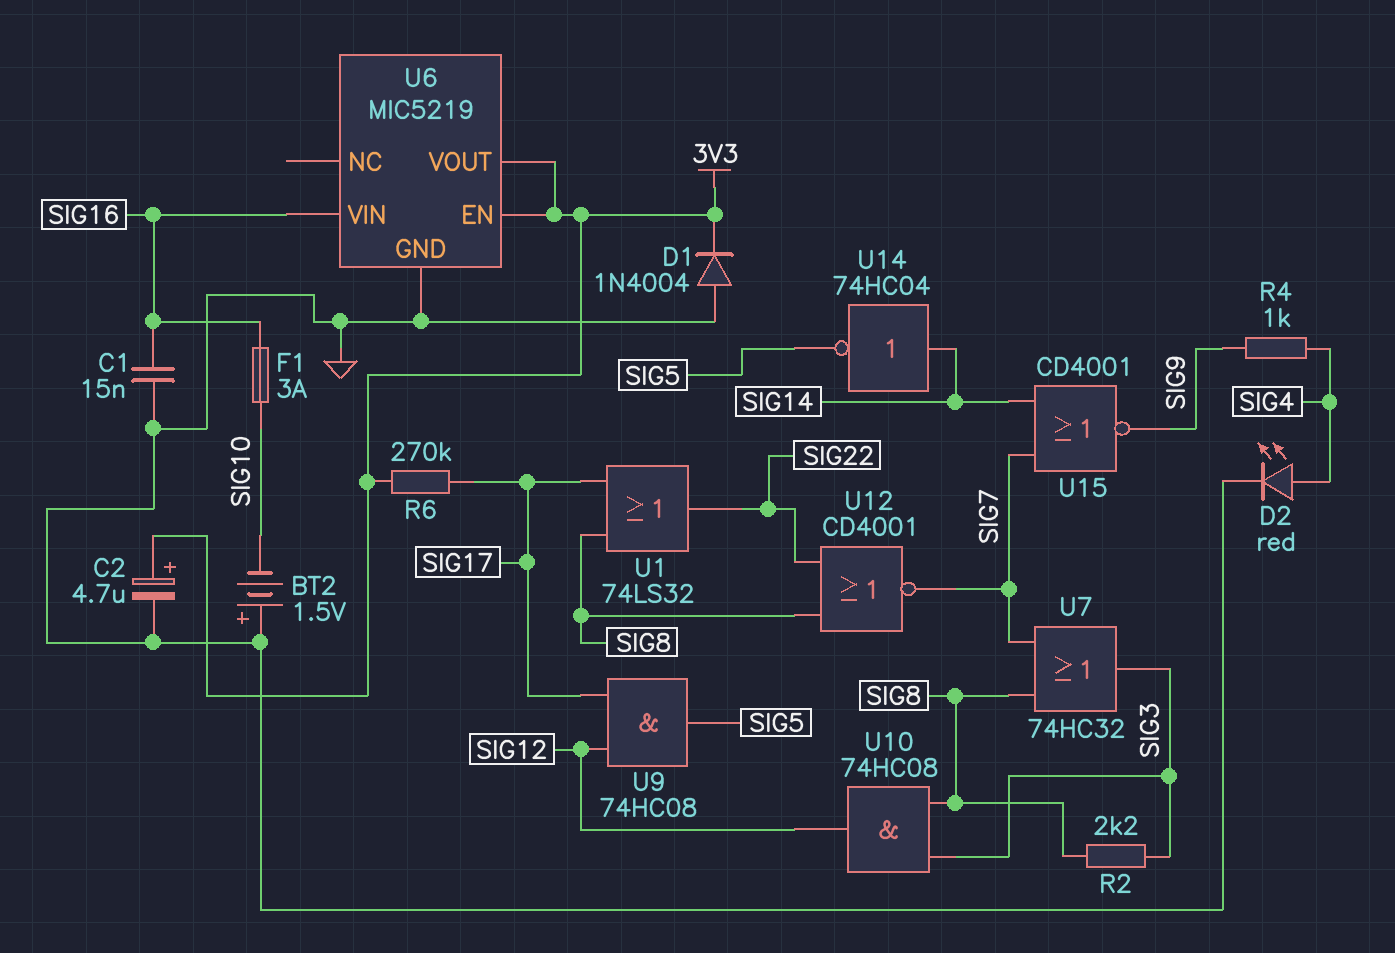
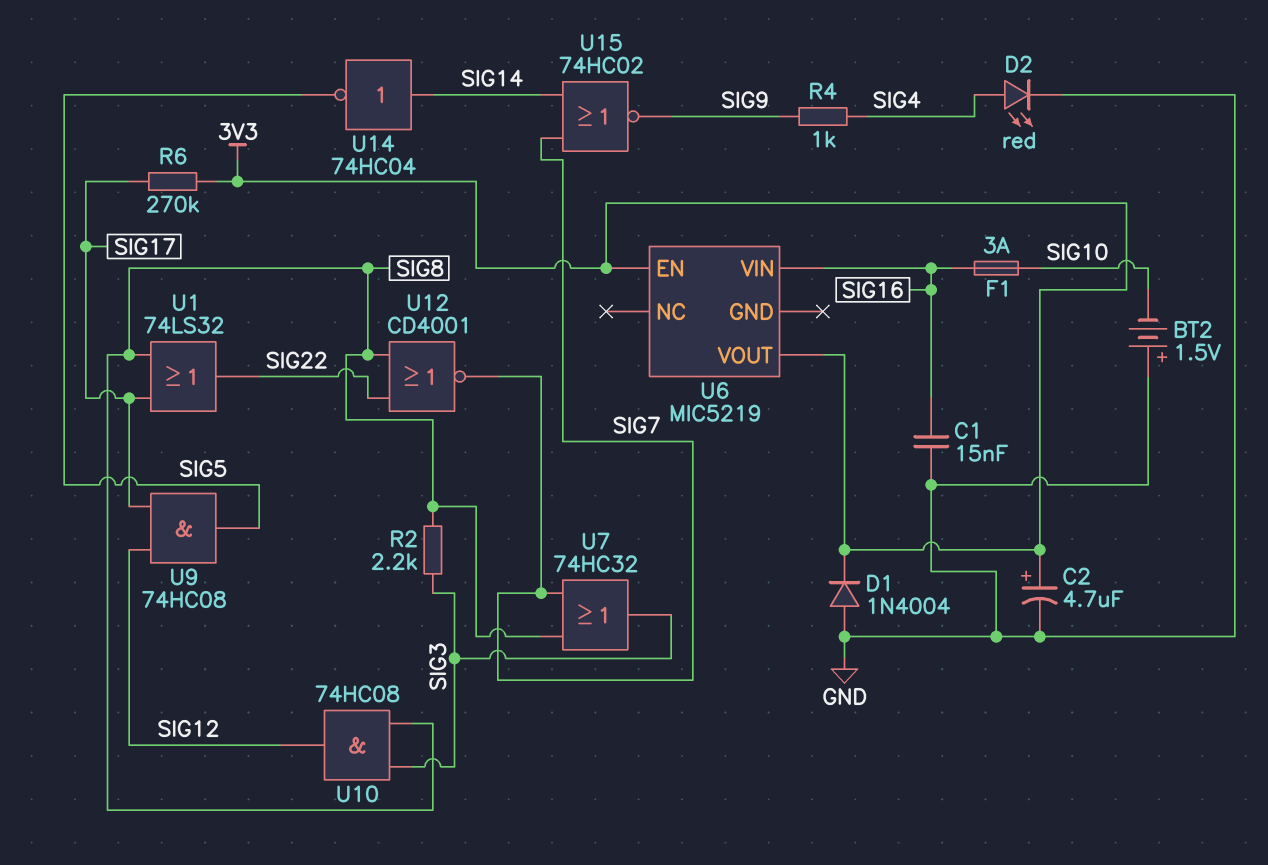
U6 pin GND: GND -> none
U15: NOR CD4001 (in SIG7, in SIG14, out SIG9) -> NOR 74HC02 (in SIG7, in SIG14, out SIG9)

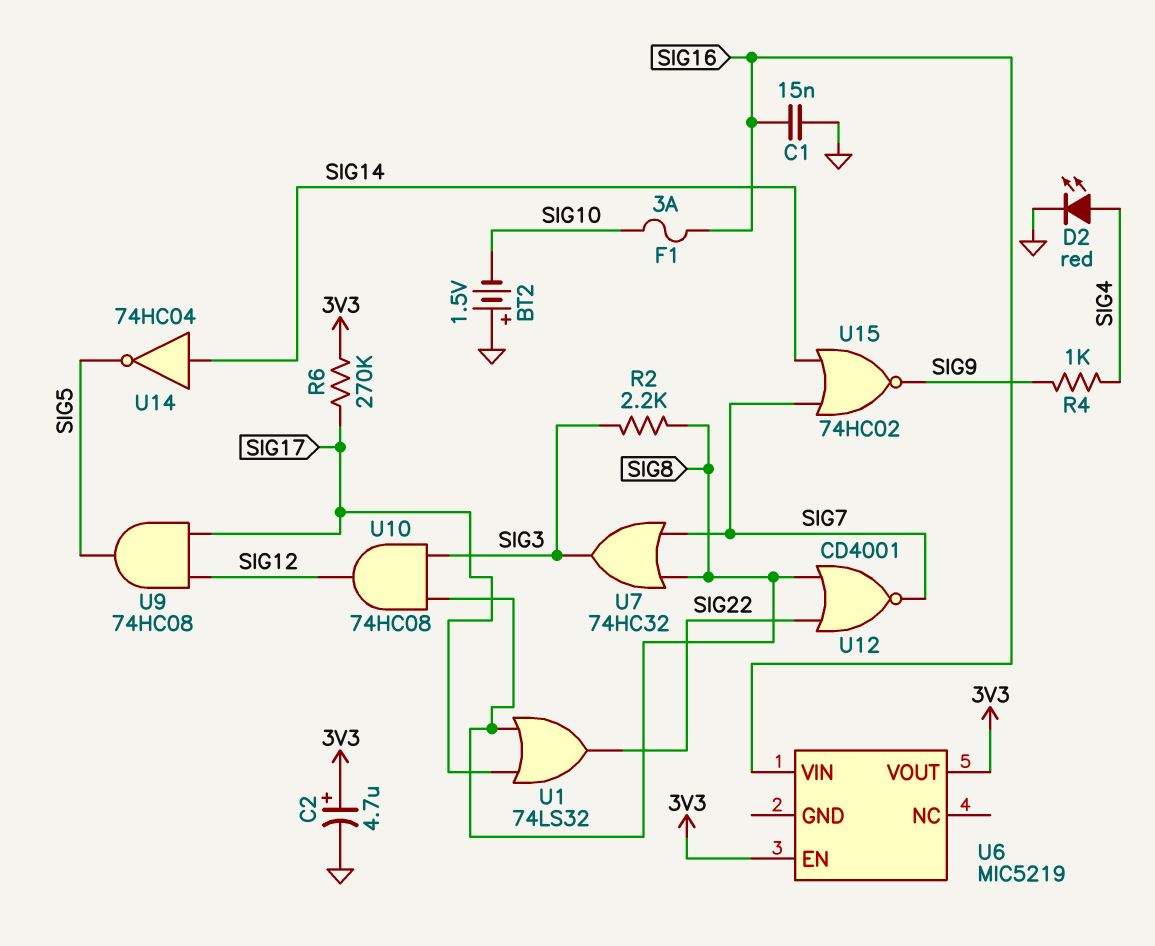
D1: diode 1N4004 (A GND, K 3V3) -> none

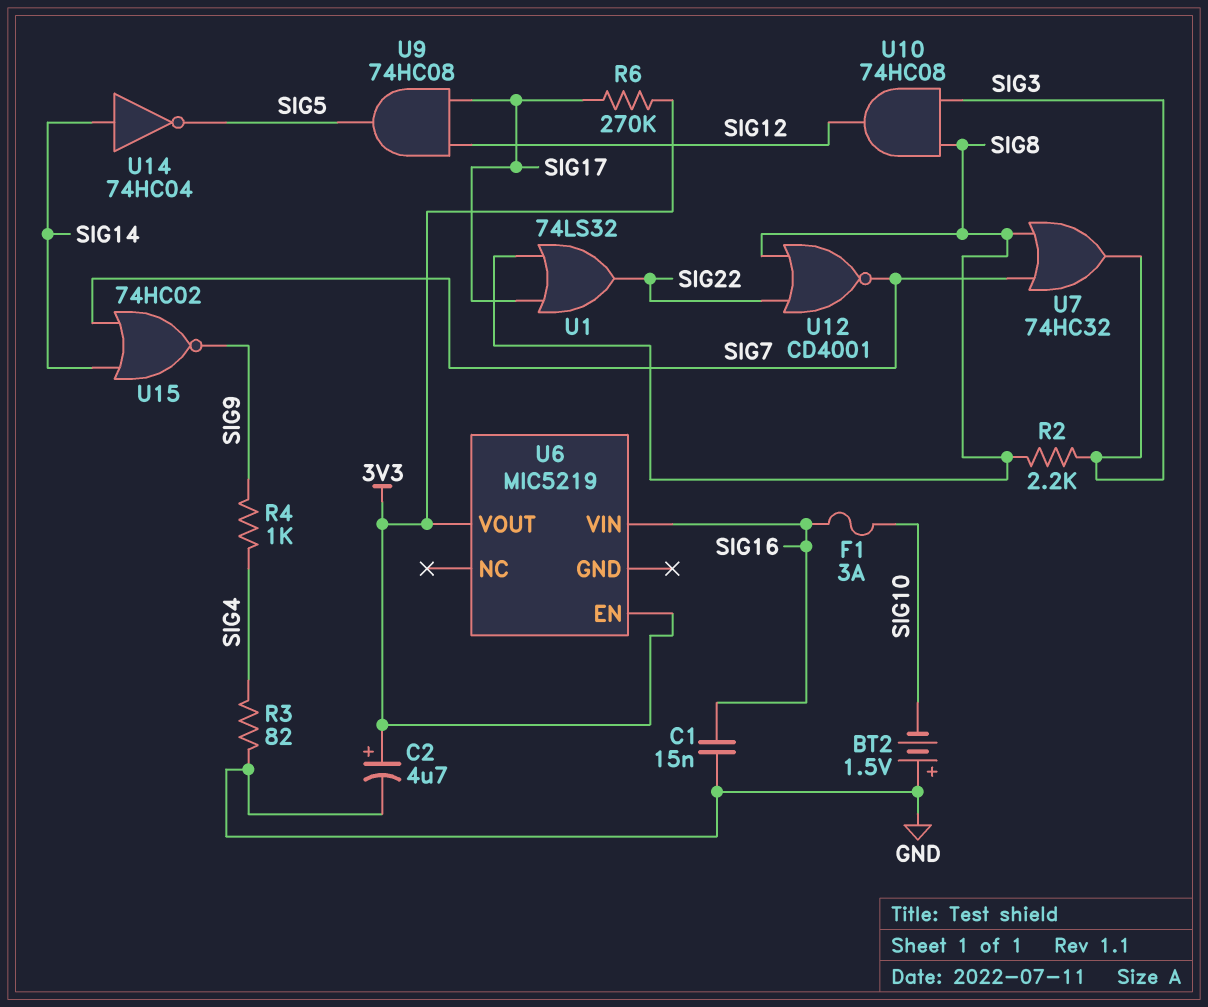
D2: LED red (A SIG4, K GND) -> none
R3: none -> 82 (GND, SIG4)

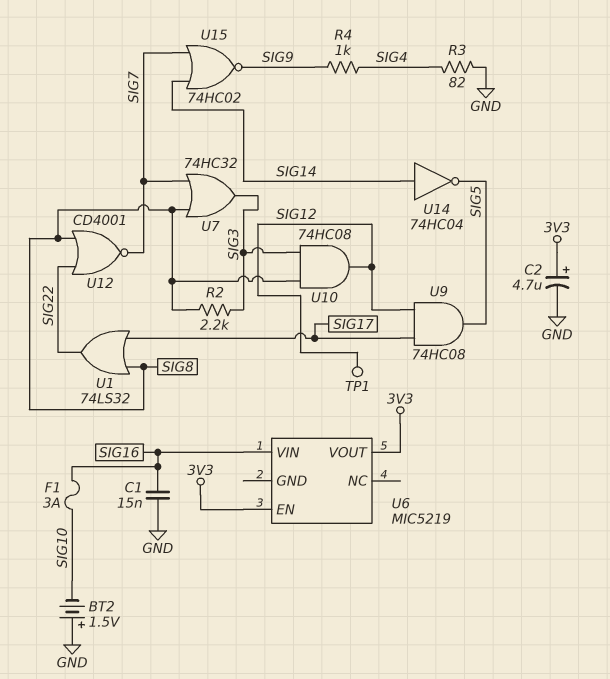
R6: 270k (3V3, SIG17) -> none
TP1: none -> test point (SIG12)

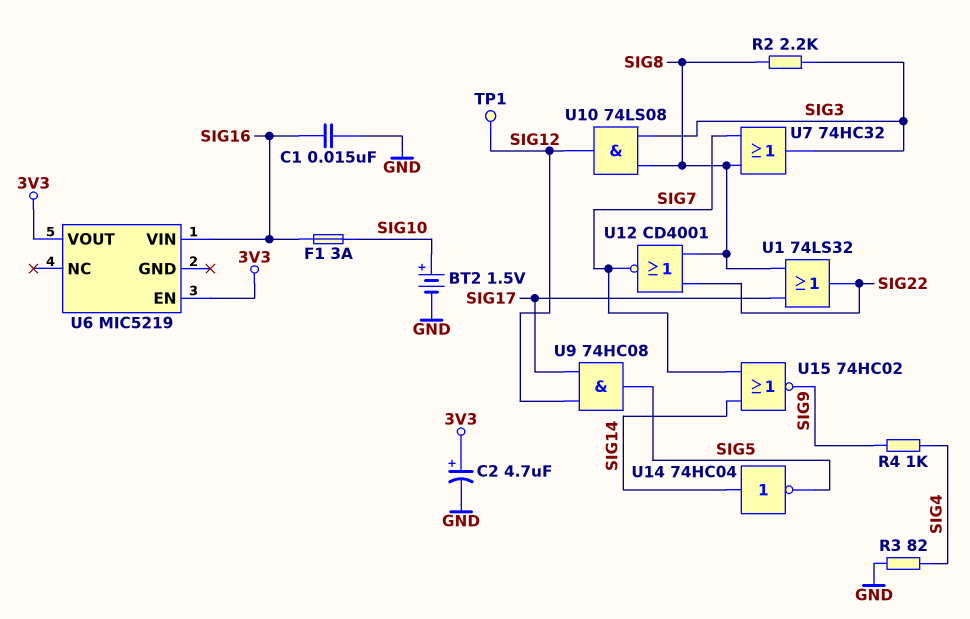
BT2: 1.5V (plus GND, minus SIG10) -> 1.5V (plus SIG10, minus GND)
U10: AND 74HC08 (in SIG3, in SIG8, out SIG12) -> AND 74LS08 (in SIG3, in SIG8, out SIG12)

